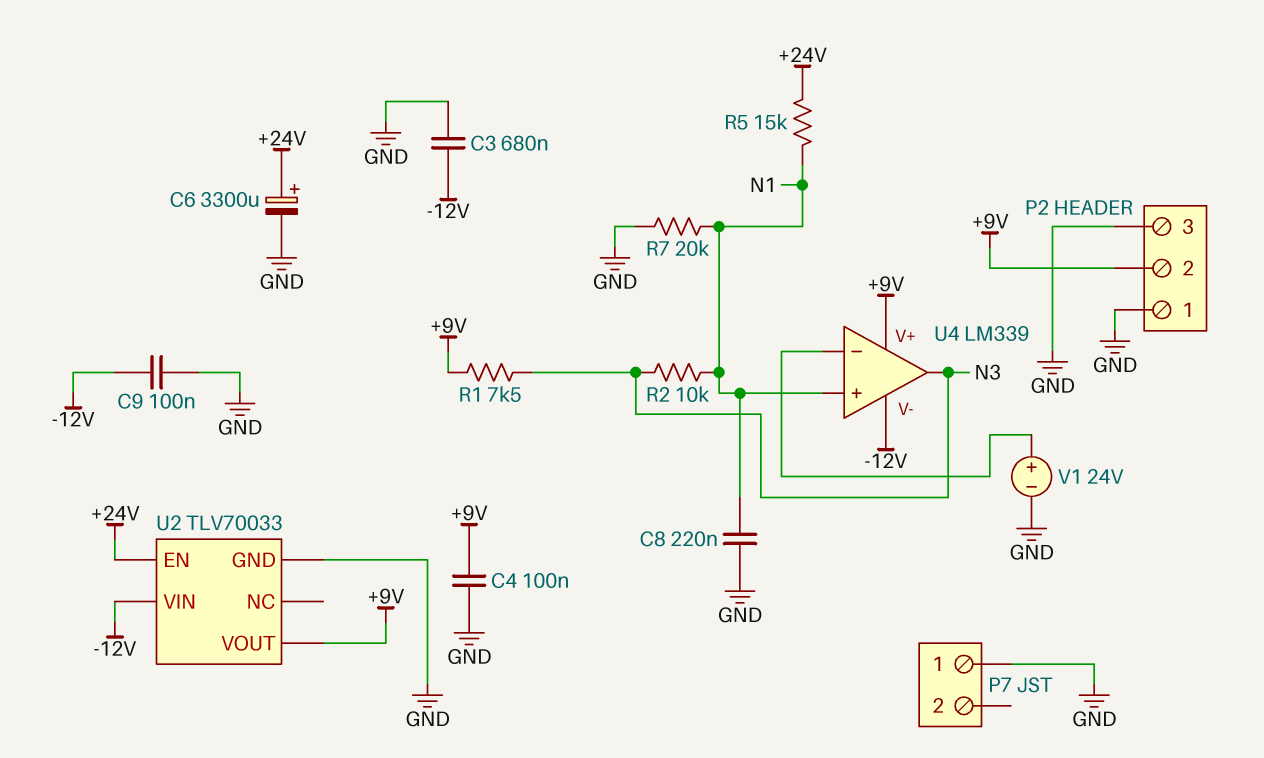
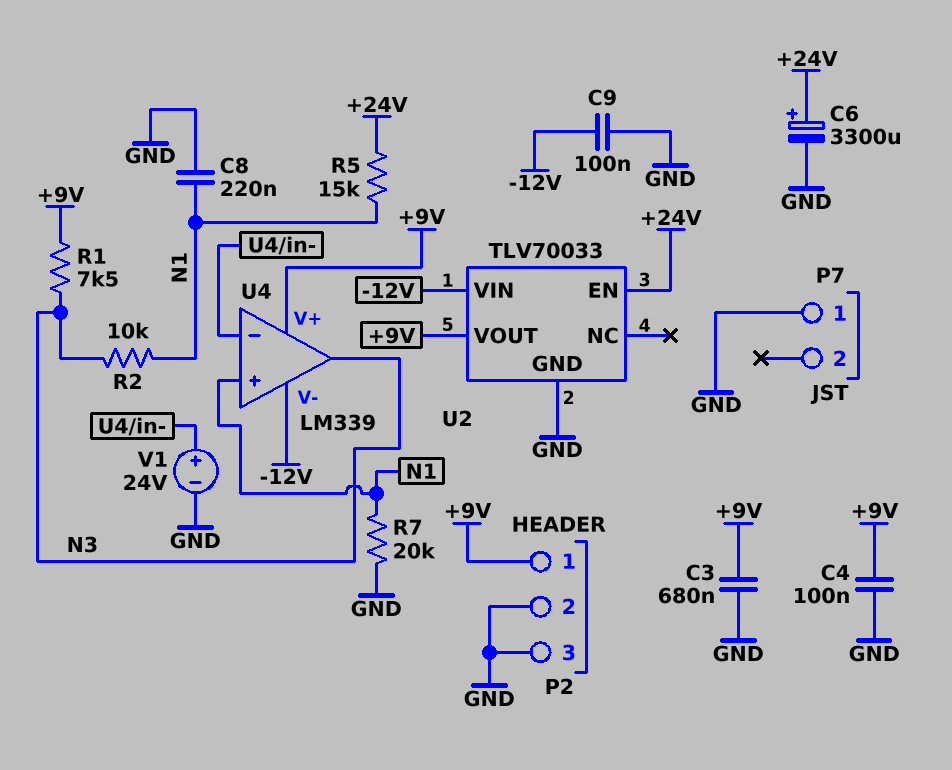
C3: 680nF (-12V, GND) -> 680nF (+9V, GND)
P2 pin 1: GND -> +9V
P2 pin 2: +9V -> GND

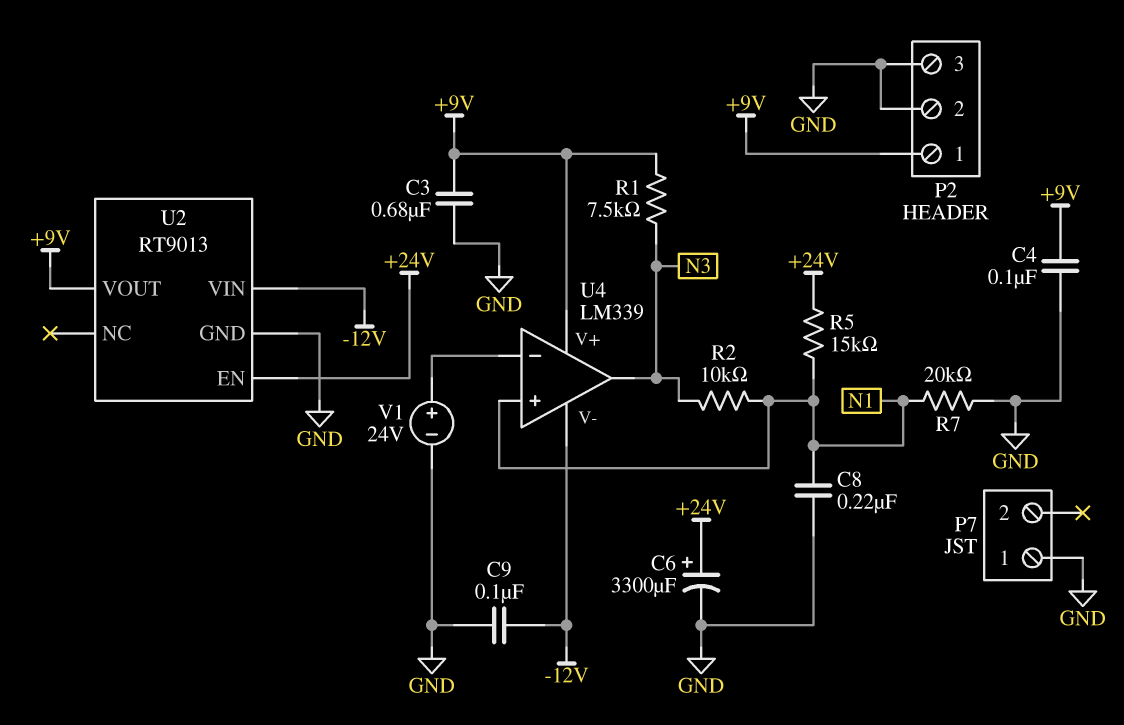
U2: TLV70033 -> RT9013

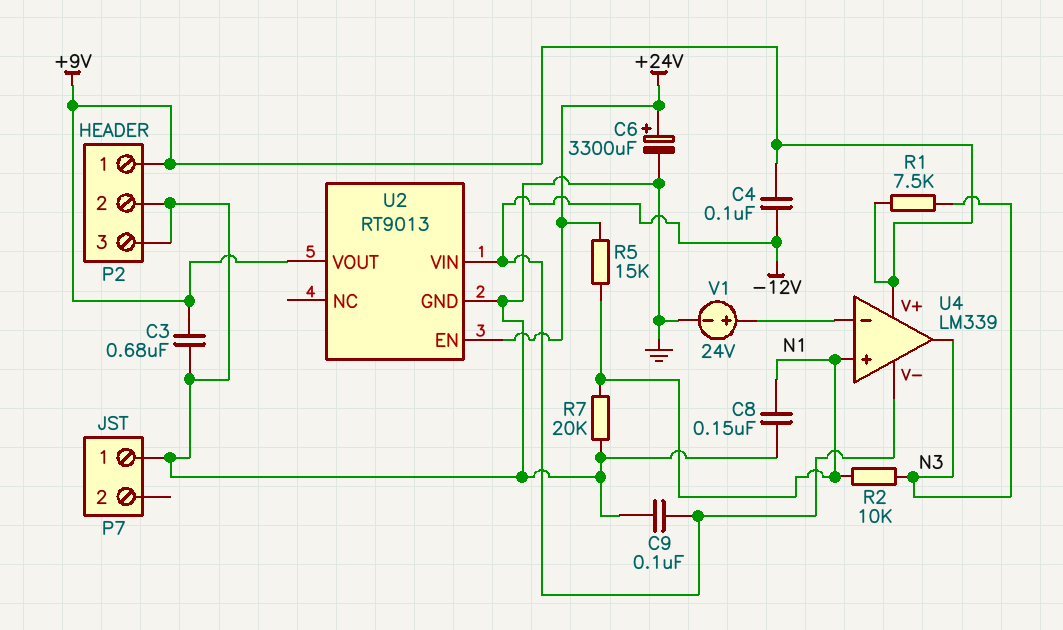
C4: 100nF (+9V, GND) -> 100nF (+9V, -12V)
C8: 220nF (GND, N1) -> 150nF (GND, N1)

